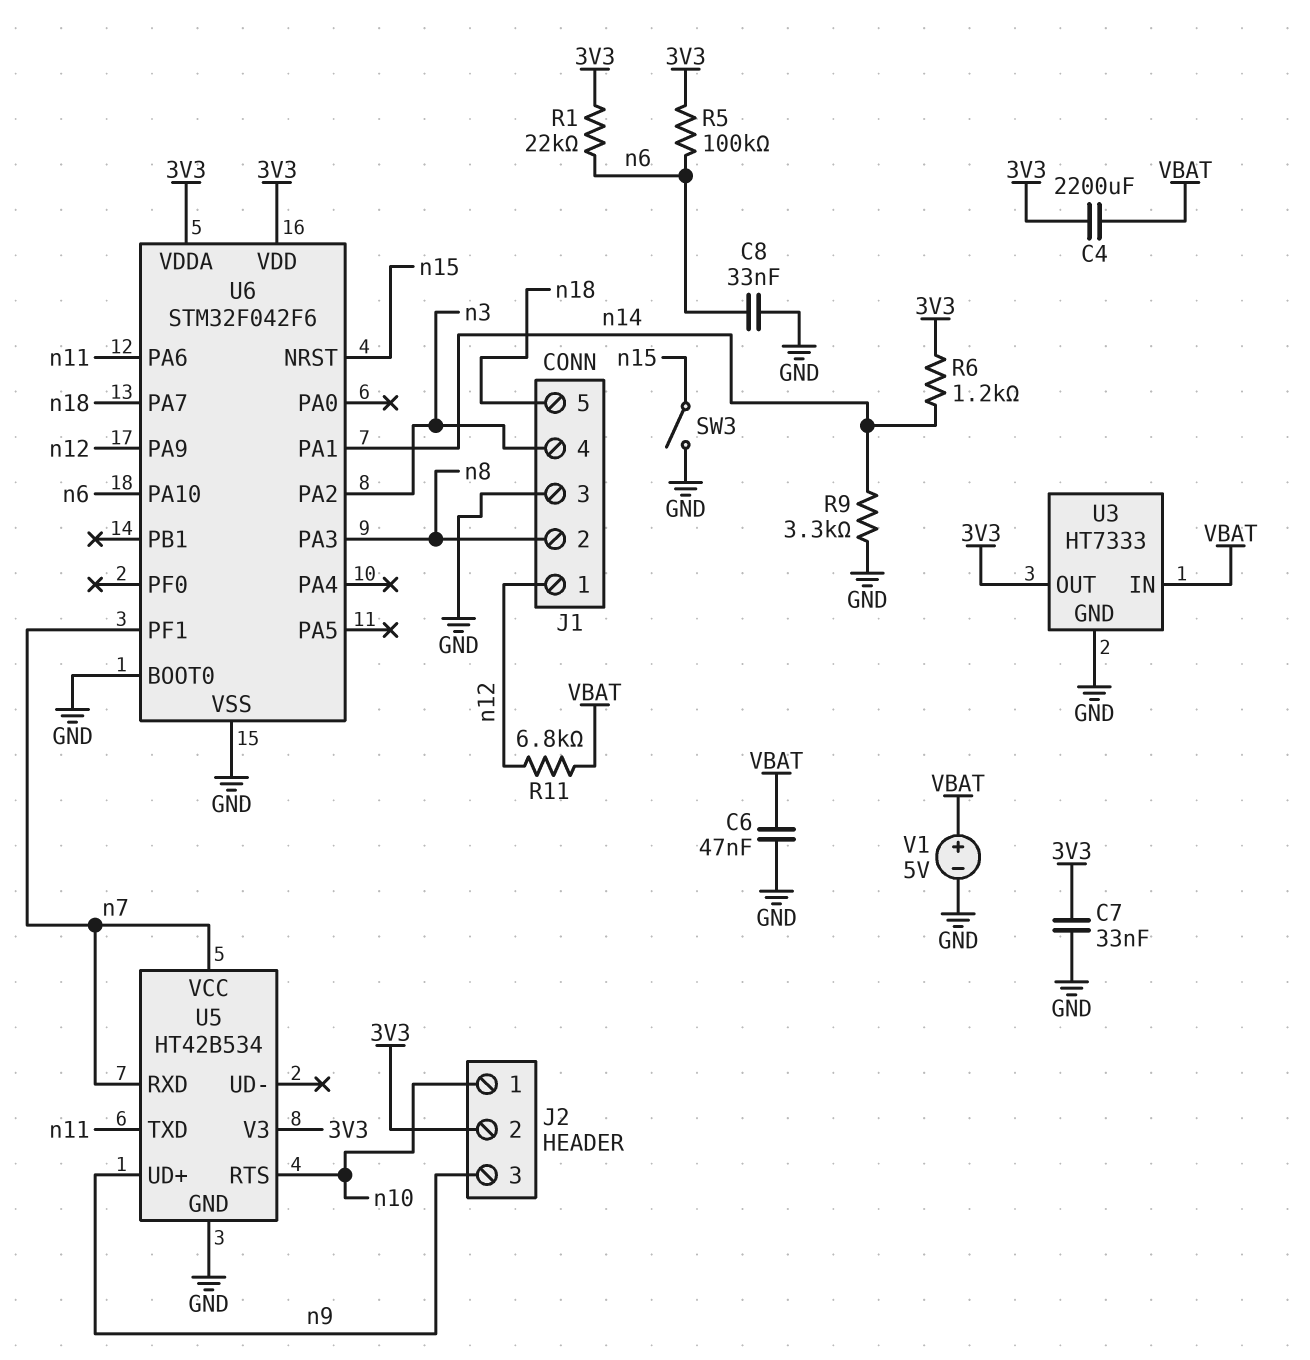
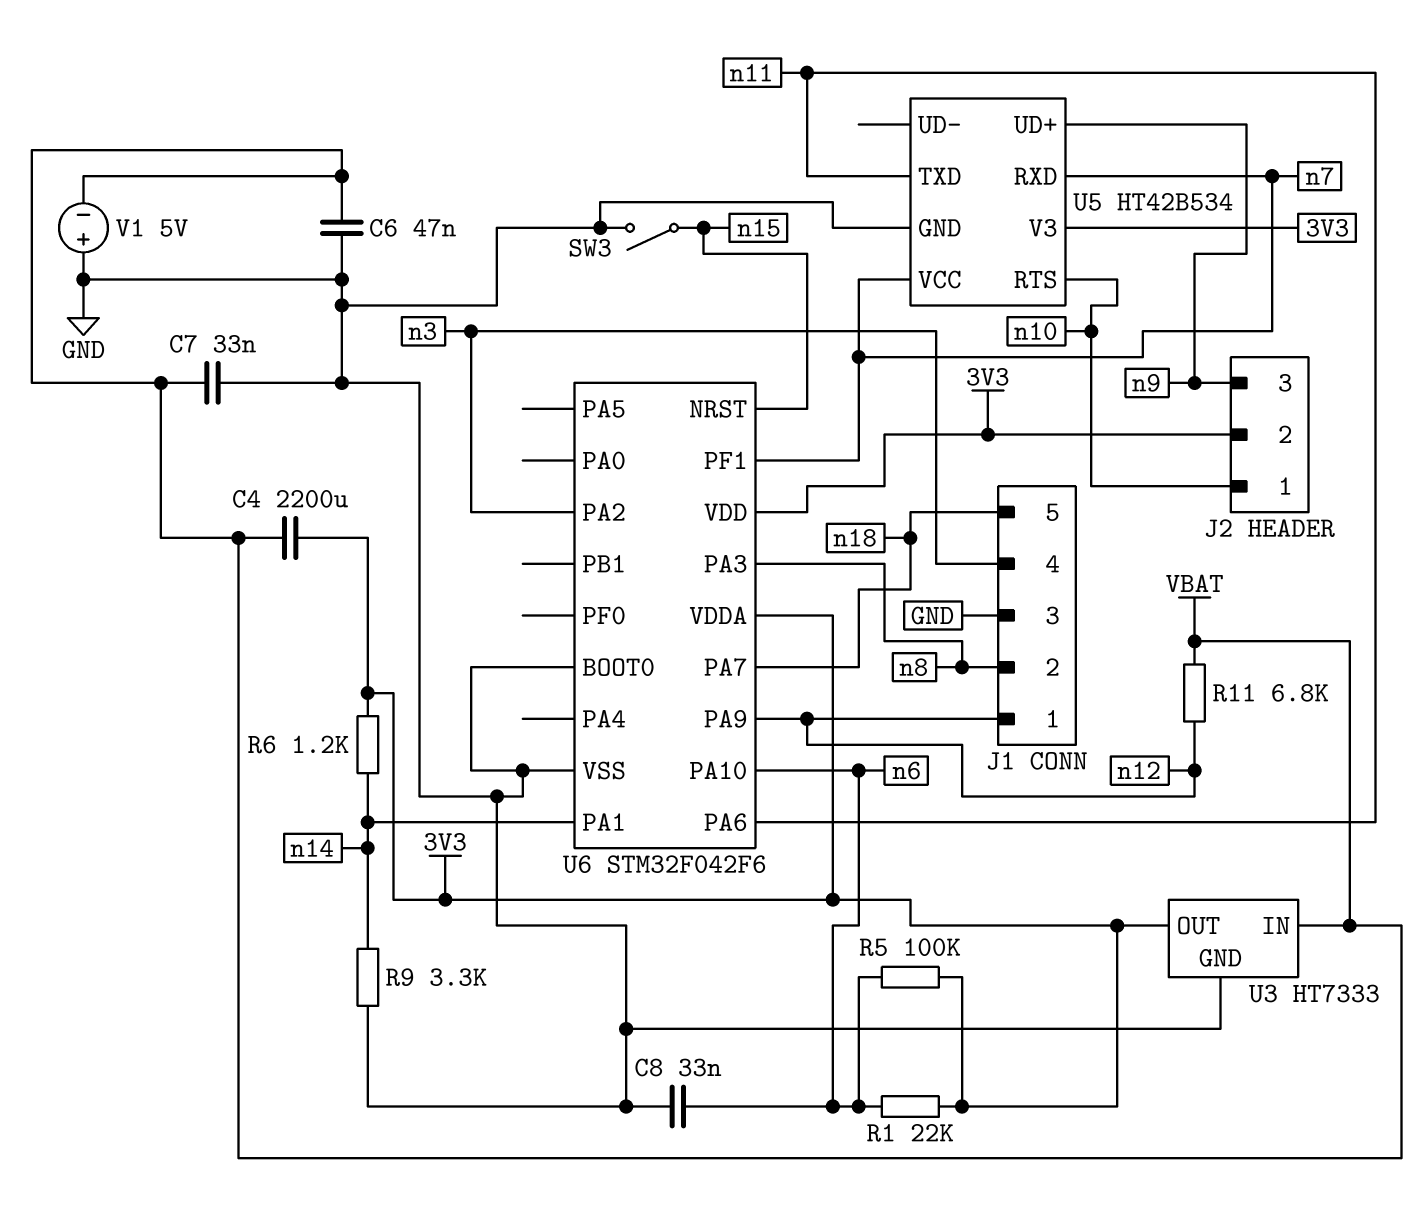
C7: 33nF (3V3, GND) -> 33nF (GND, VBAT)
V1: 5V (plus VBAT, minus GND) -> 5V (plus GND, minus VBAT)

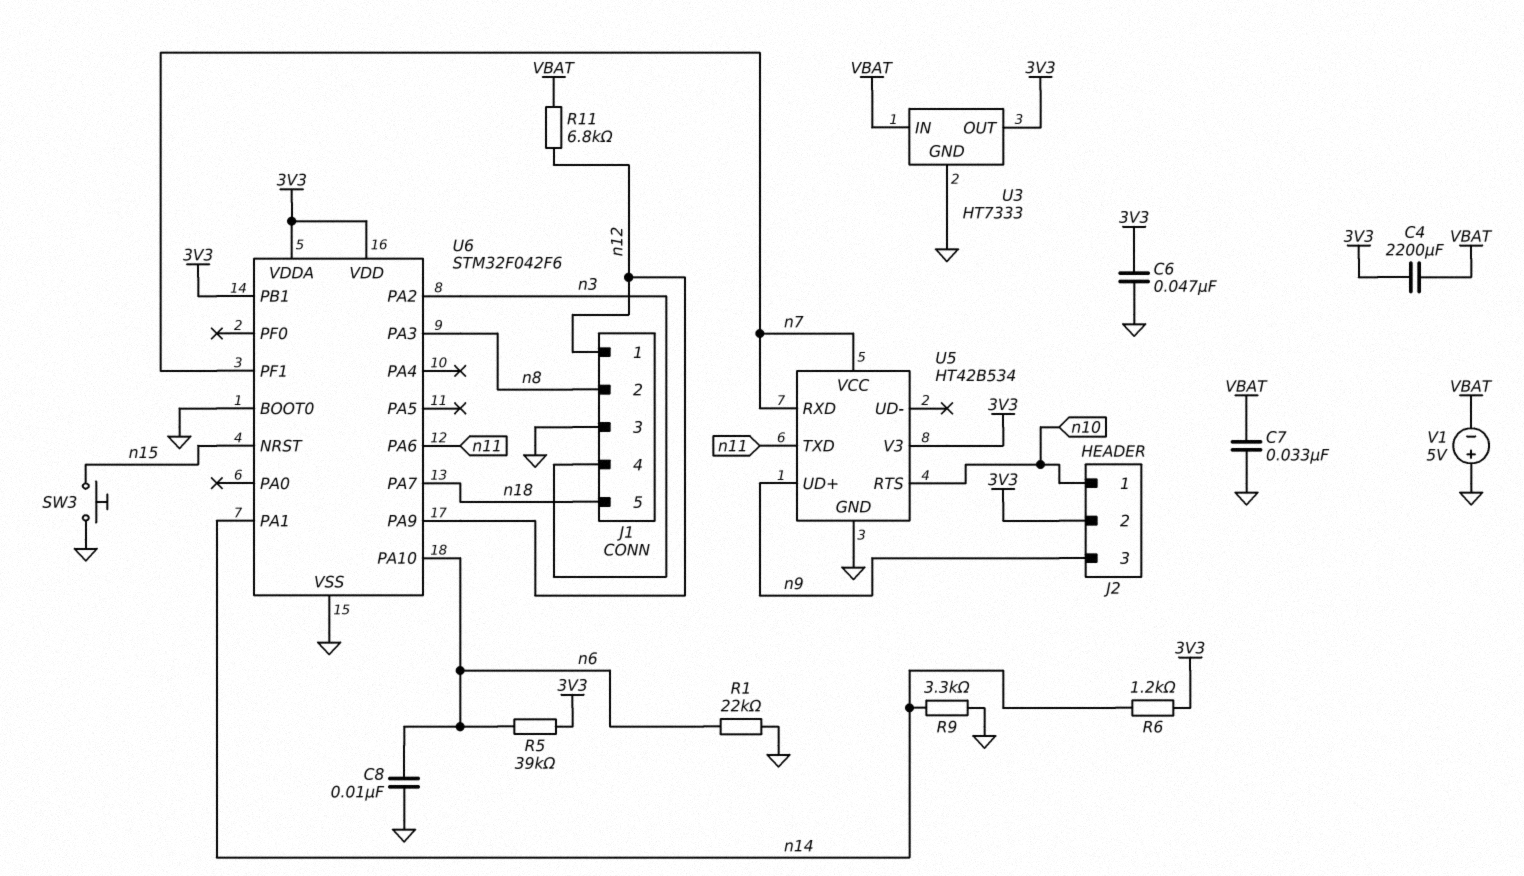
C6: 47nF (GND, VBAT) -> 47nF (3V3, GND)
C8: 33nF (GND, n6) -> 10nF (GND, n6)
R1: 22k (3V3, n6) -> 22k (GND, n6)
R5: 100k (3V3, n6) -> 39k (3V3, n6)
SW3: switch (GND, n15) -> button (GND, n15)
U6 pin PB1: none -> 3V3

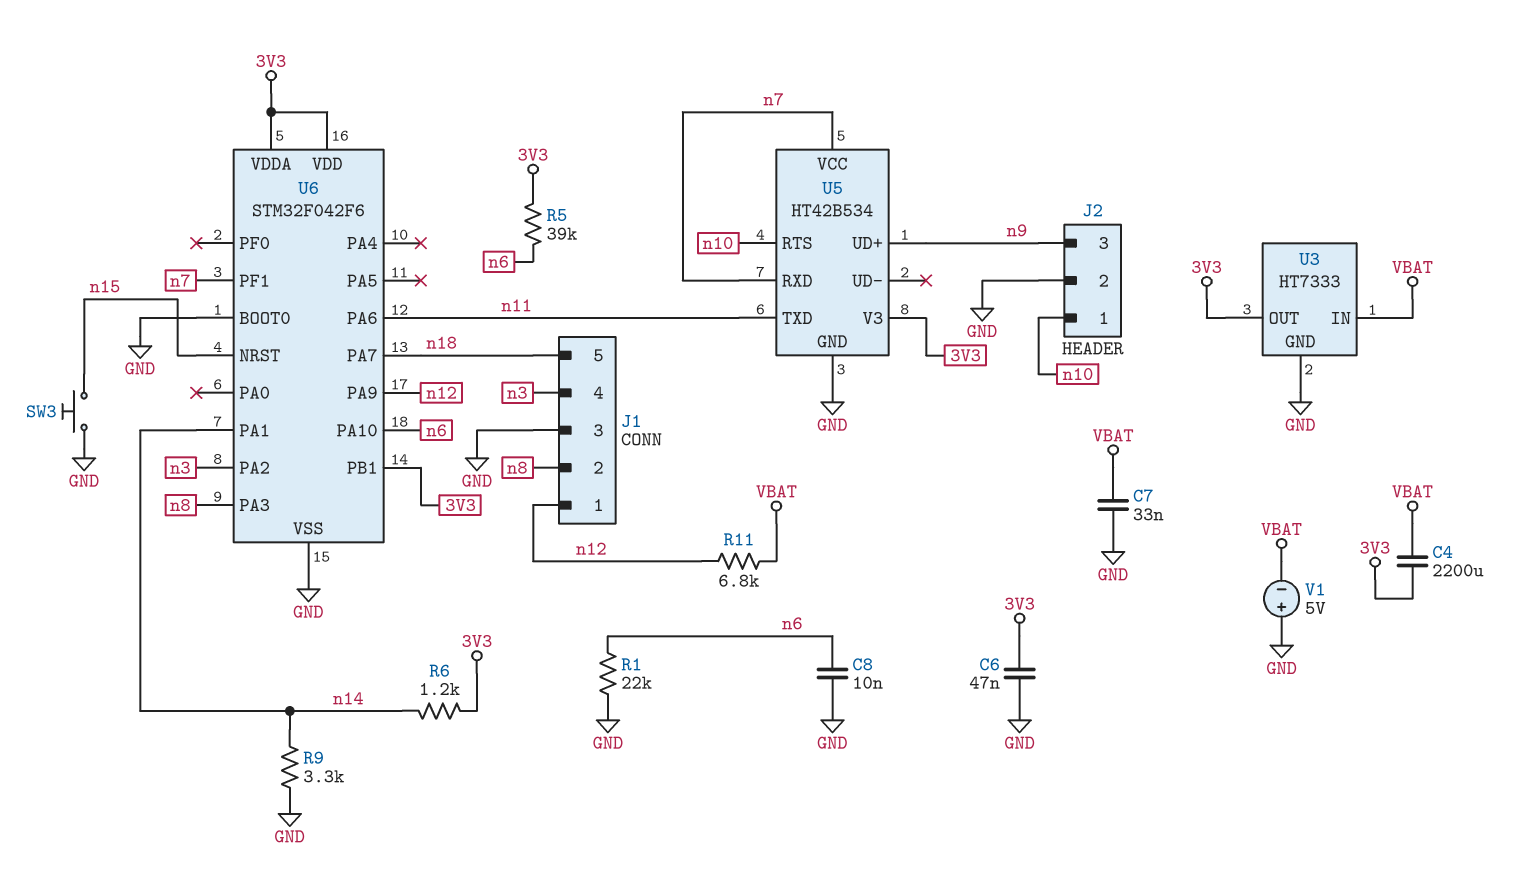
J2 pin 2: 3V3 -> GND

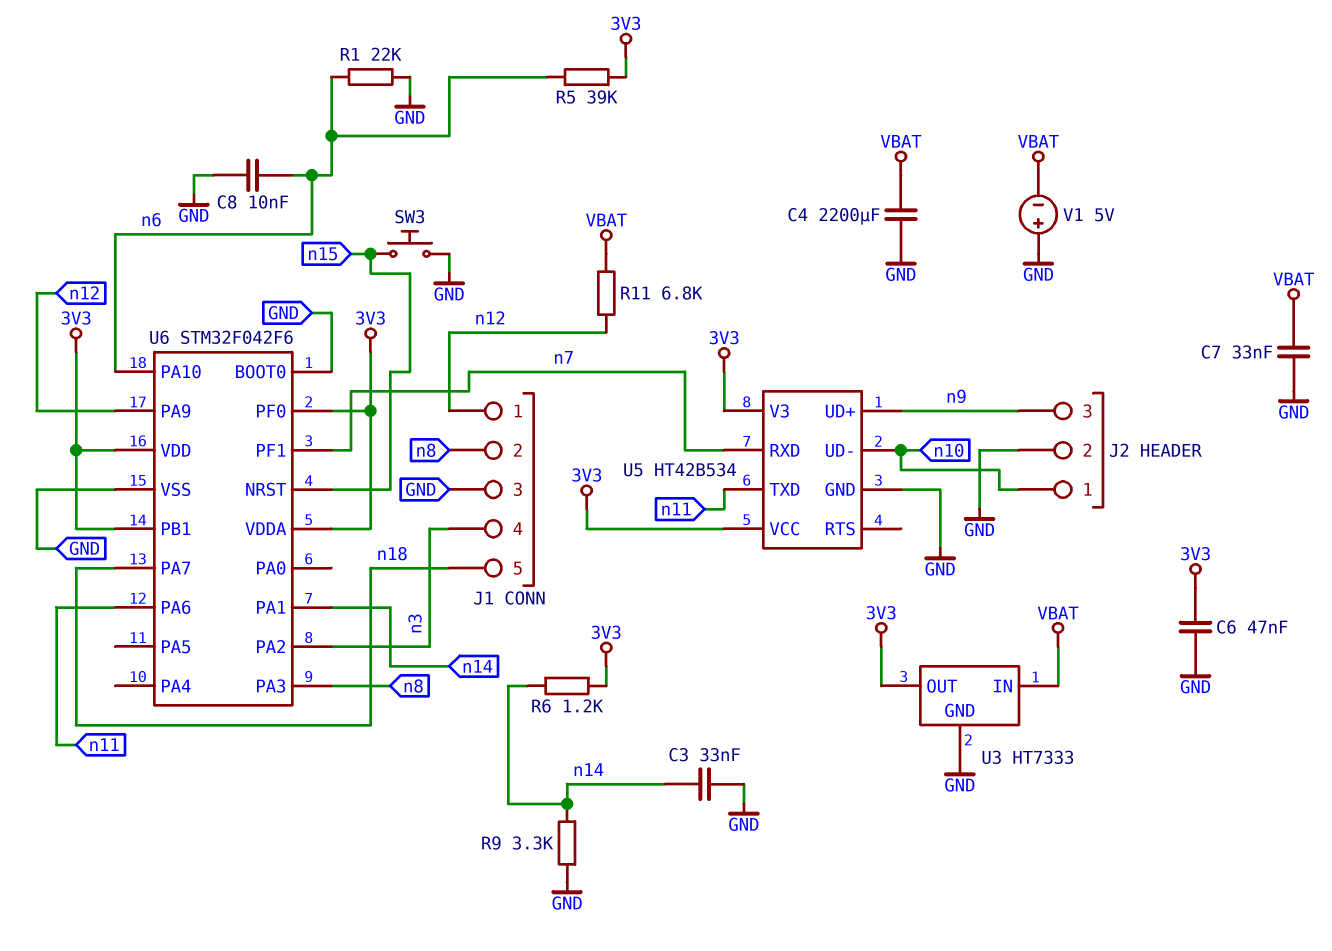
C3: none -> 33nF (GND, n14)
C4: 2200uF (3V3, VBAT) -> 2200uF (GND, VBAT)
U5 pin RTS: n10 -> none
U5 pin UD-: none -> n10
U5 pin VCC: n7 -> 3V3
U6 pin PF0: none -> 3V3

